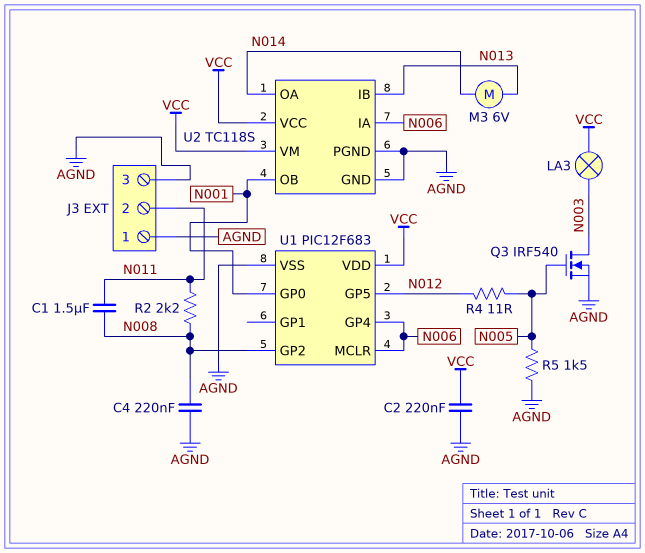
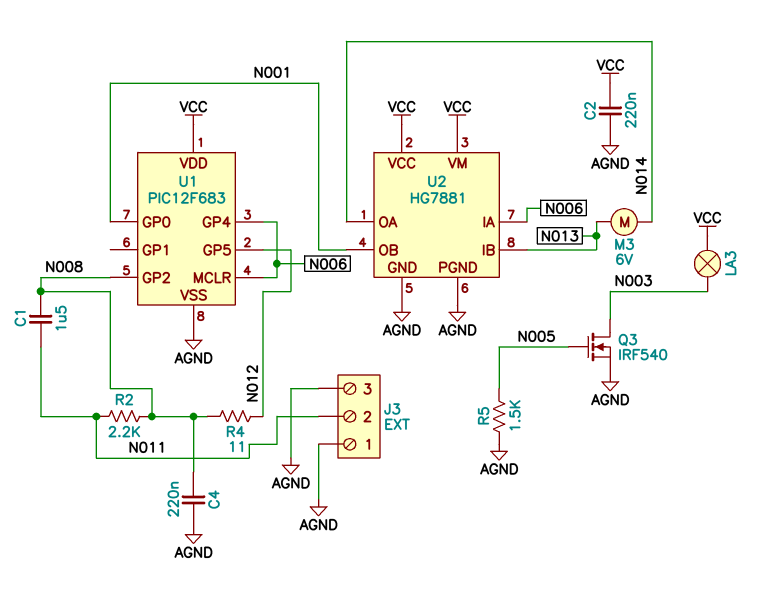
R4: 11 (N005, N012) -> 11 (N008, N012)
U2: TC118S -> HG7881

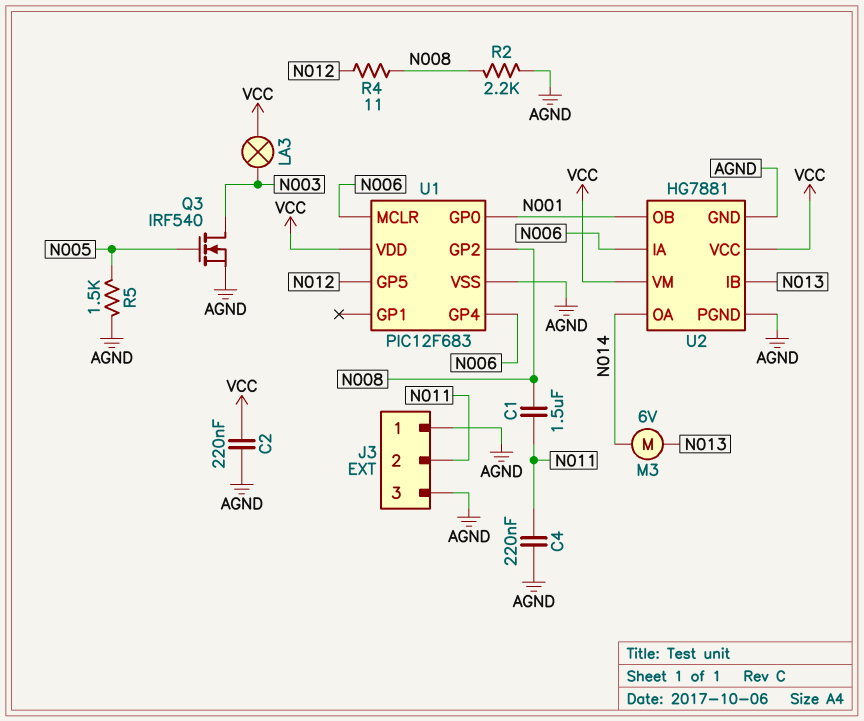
C4: 220nF (AGND, N008) -> 220nF (AGND, N011)
R2: 2.2k (N008, N011) -> 2.2k (AGND, N008)

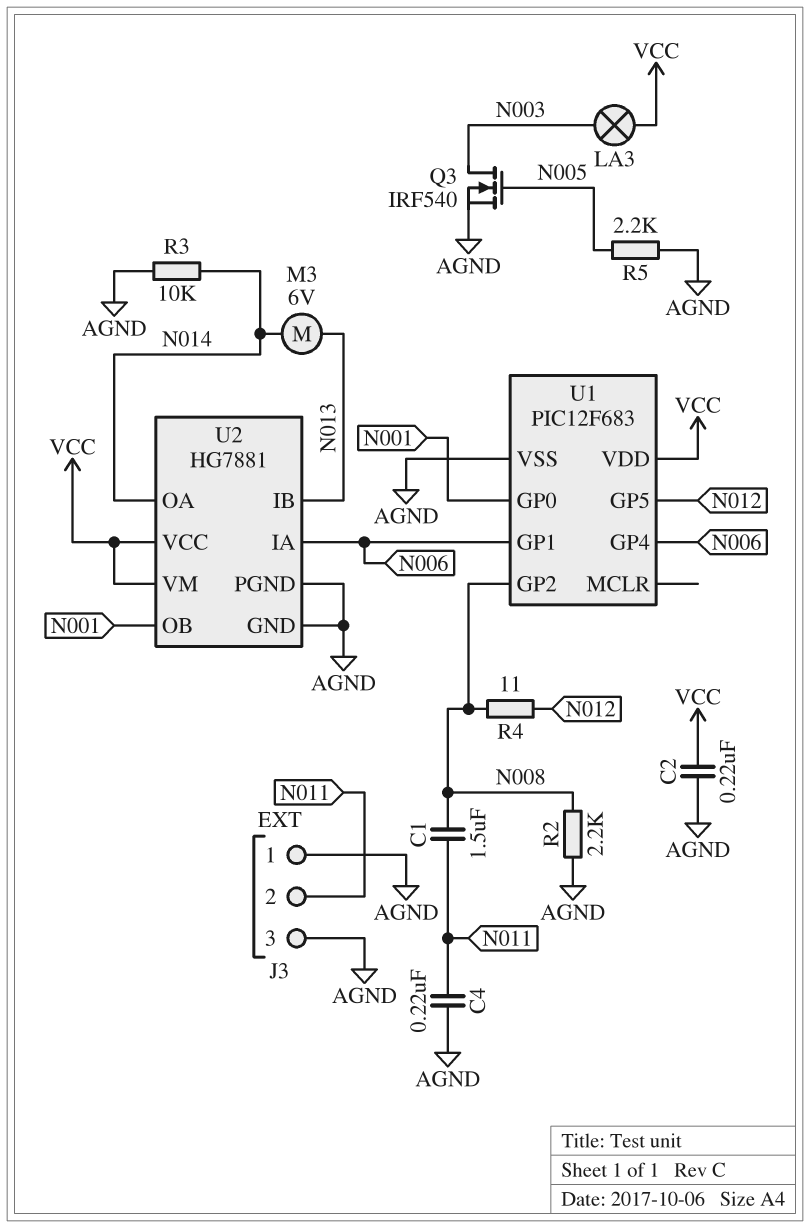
R3: none -> 10k (AGND, N014)
R5: 1.5k (AGND, N005) -> 2.2k (AGND, N005)
U1 pin GP1: none -> N006
U1 pin MCLR: N006 -> none

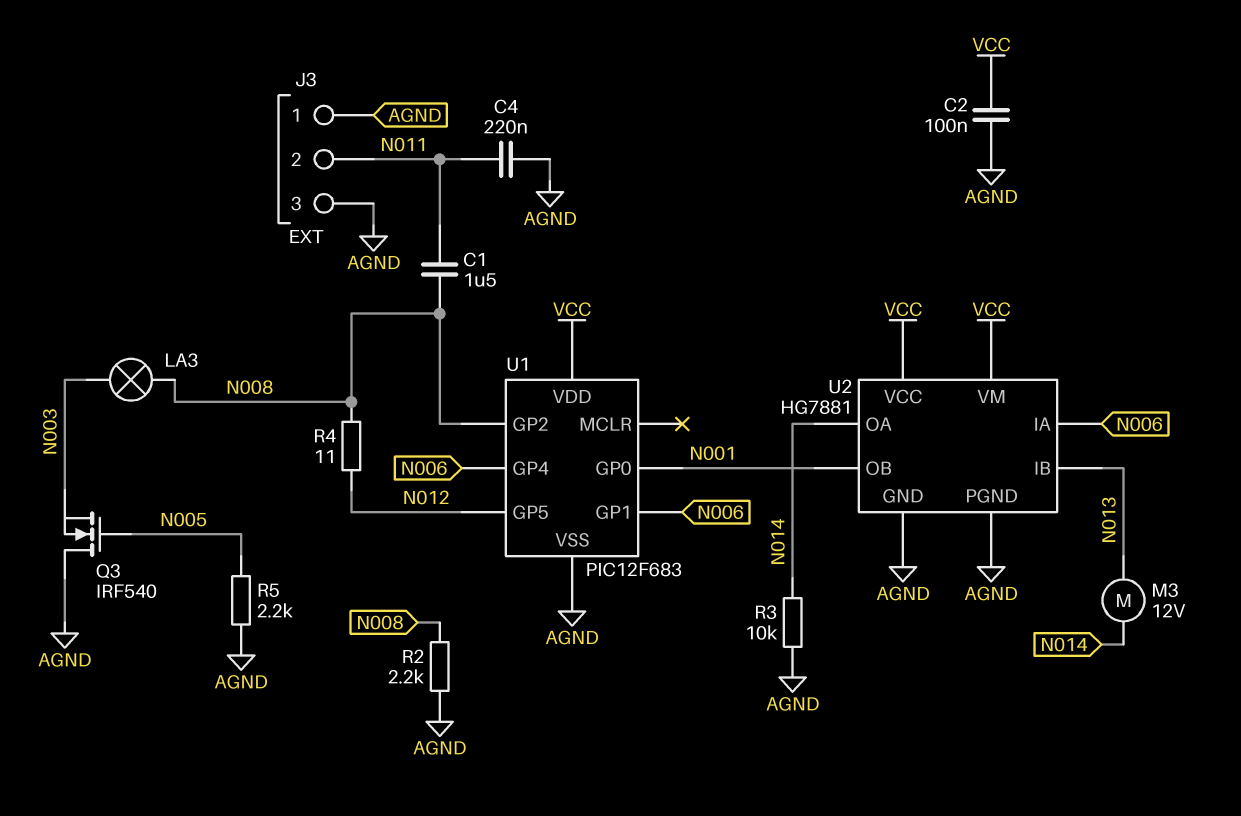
C2: 220nF (AGND, VCC) -> 100nF (AGND, VCC)
LA3: lamp (N003, VCC) -> lamp (N003, N008)
M3: motor 6V (N013, N014) -> motor 12V (N013, N014)
Q3: NMOS IRF540 (G N005, D N003, S AGND) -> NMOS IRF540 (G N005, D AGND, S N003)

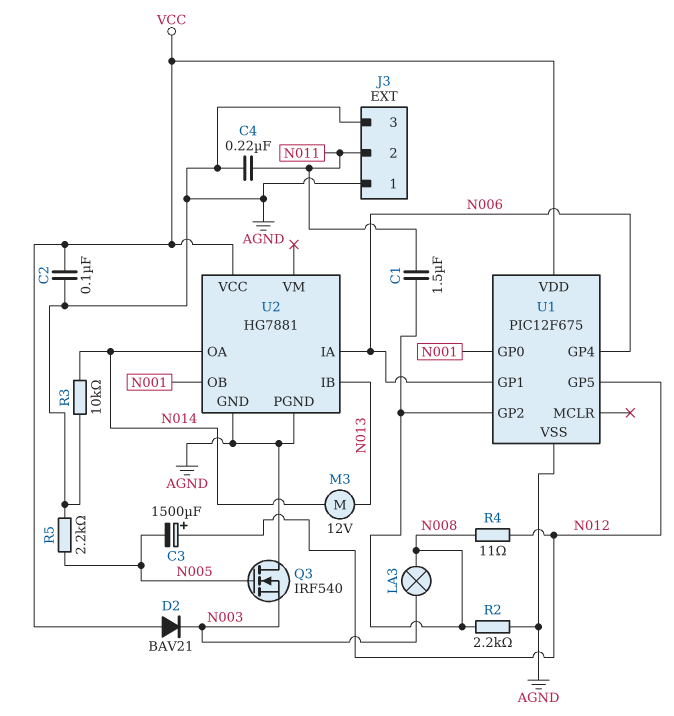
C3: none -> 1500uF (plus N012, minus N005)
D2: none -> diode BAV21 (A VCC, K N003)
U1: PIC12F683 -> PIC12F675
U2 pin VM: VCC -> none

